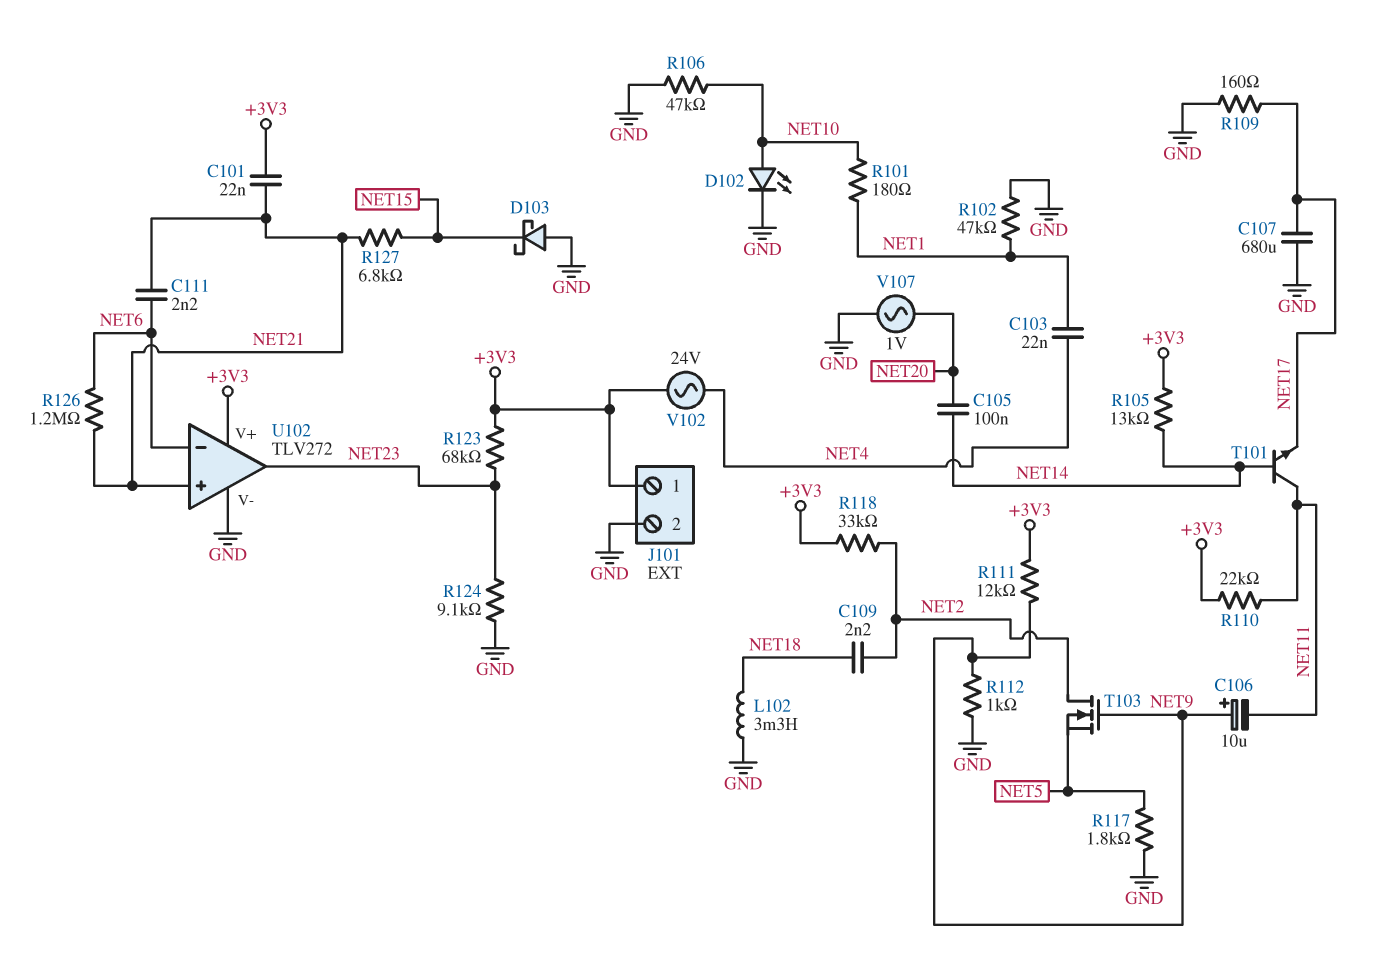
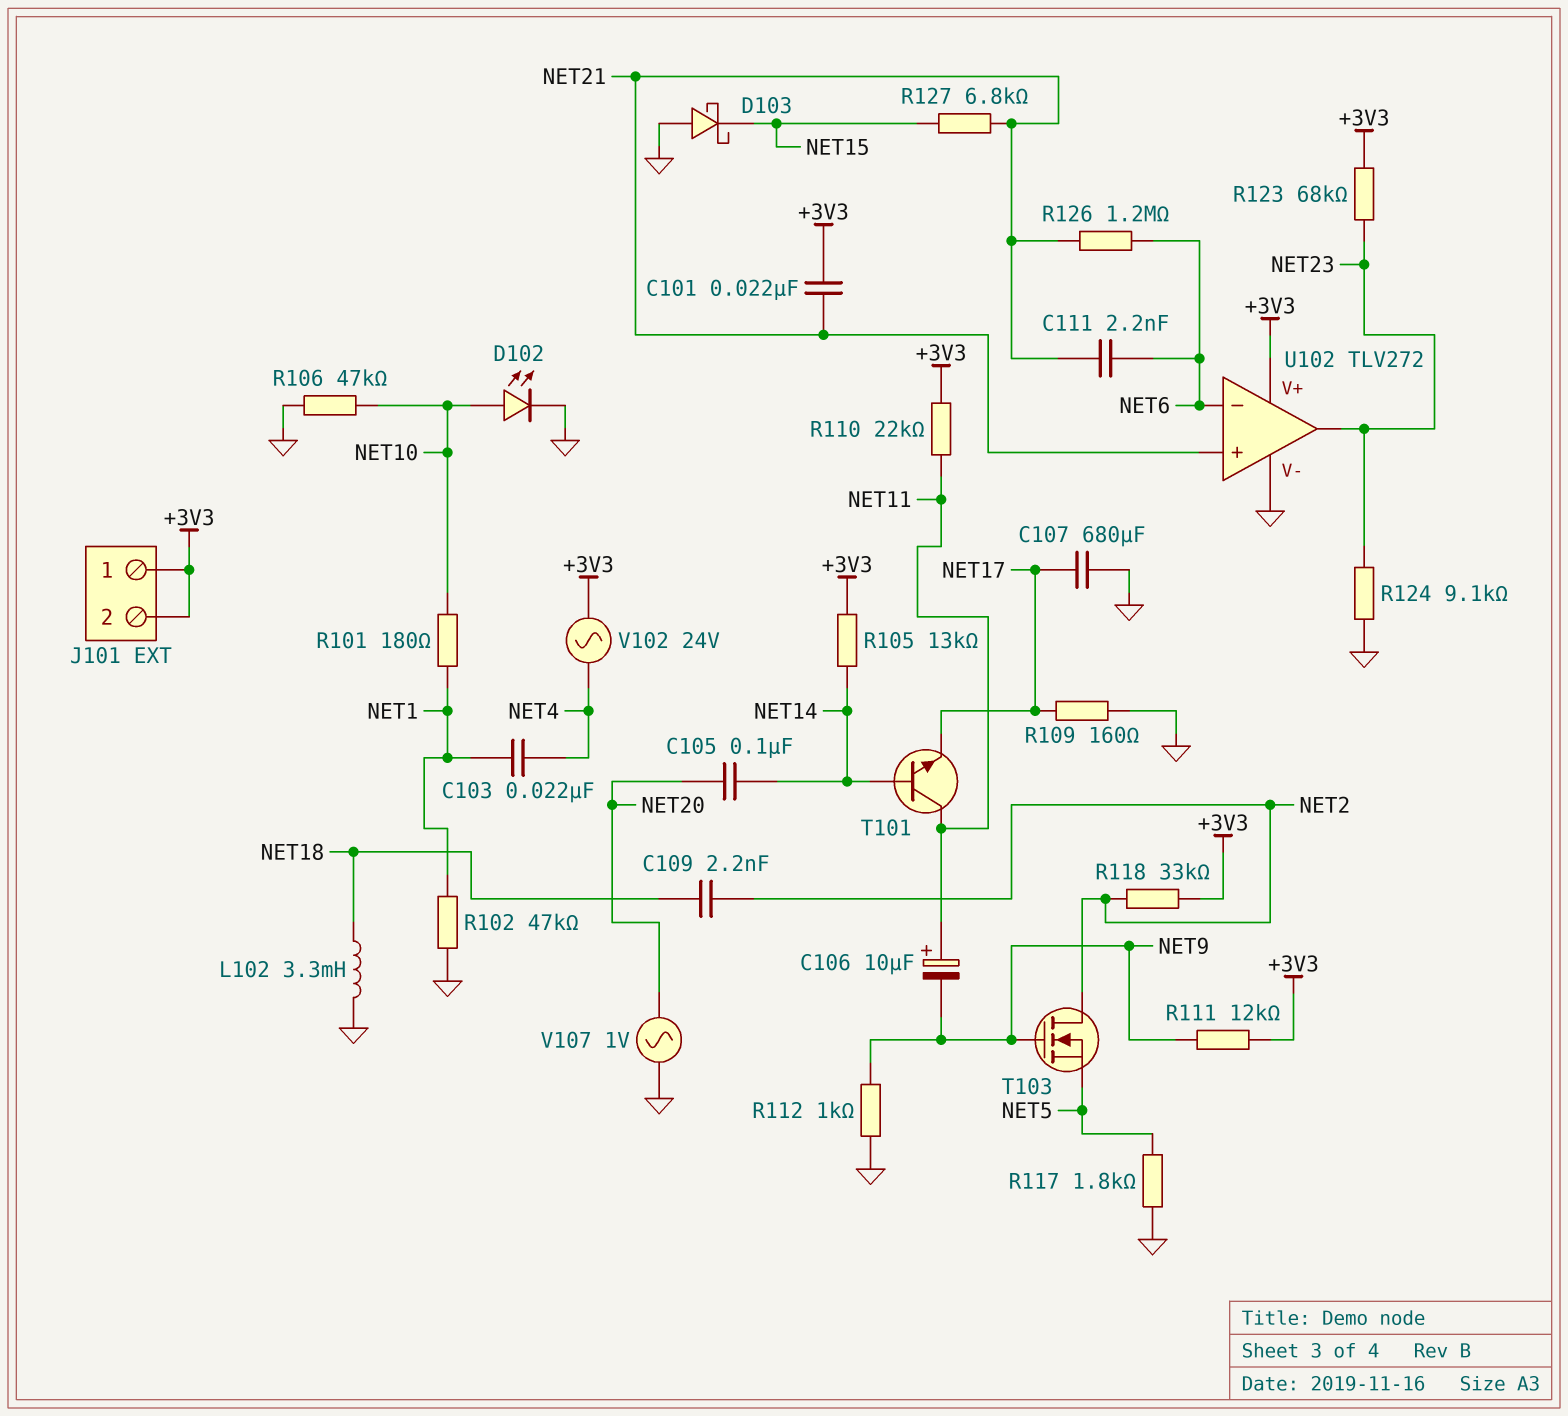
C106: 10uF (plus NET9, minus NET11) -> 10uF (plus NET11, minus NET9)
J101 pin 2: GND -> +3V3

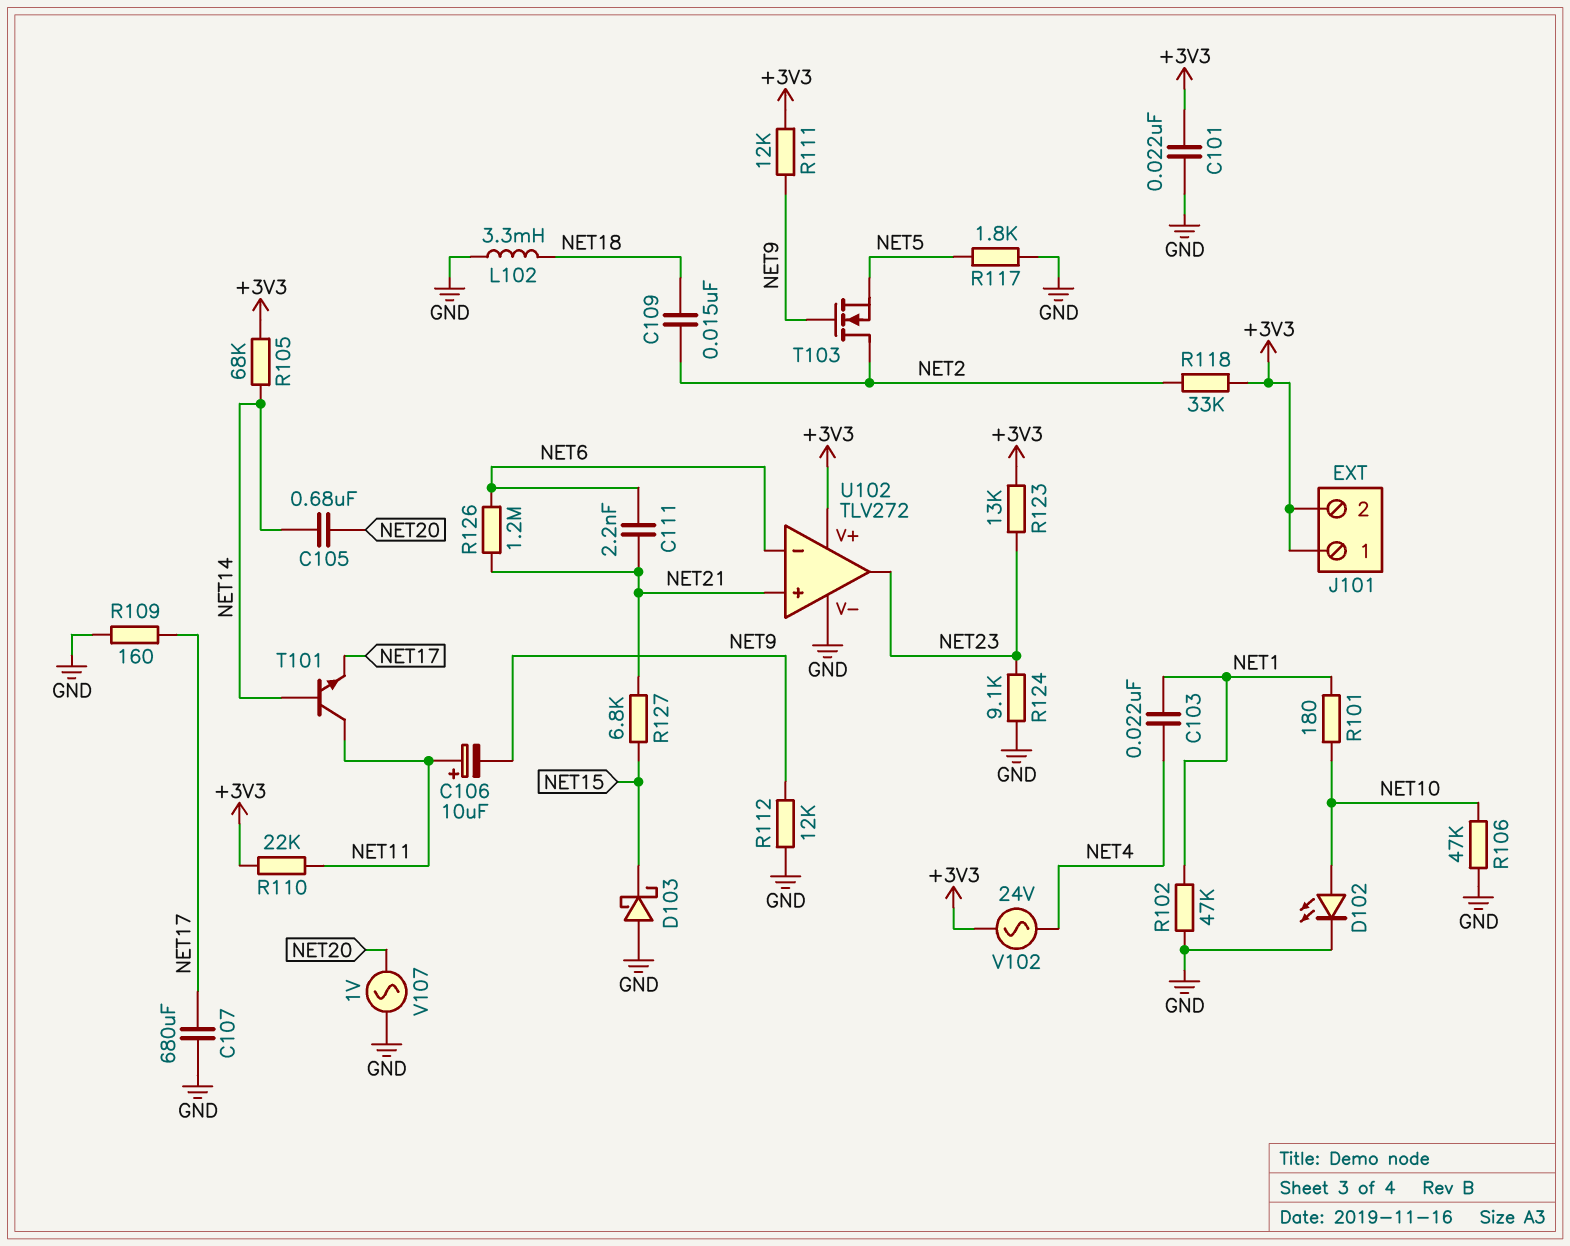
C101: 22nF (+3V3, NET21) -> 22nF (+3V3, GND)
C105: 100nF (NET14, NET20) -> 680nF (NET14, NET20)
C109: 2.2nF (NET2, NET18) -> 15nF (NET2, NET18)
R105: 13k (+3V3, NET14) -> 68k (+3V3, NET14)
R112: 1k (GND, NET9) -> 12k (GND, NET9)
R123: 68k (+3V3, NET23) -> 13k (+3V3, NET23)

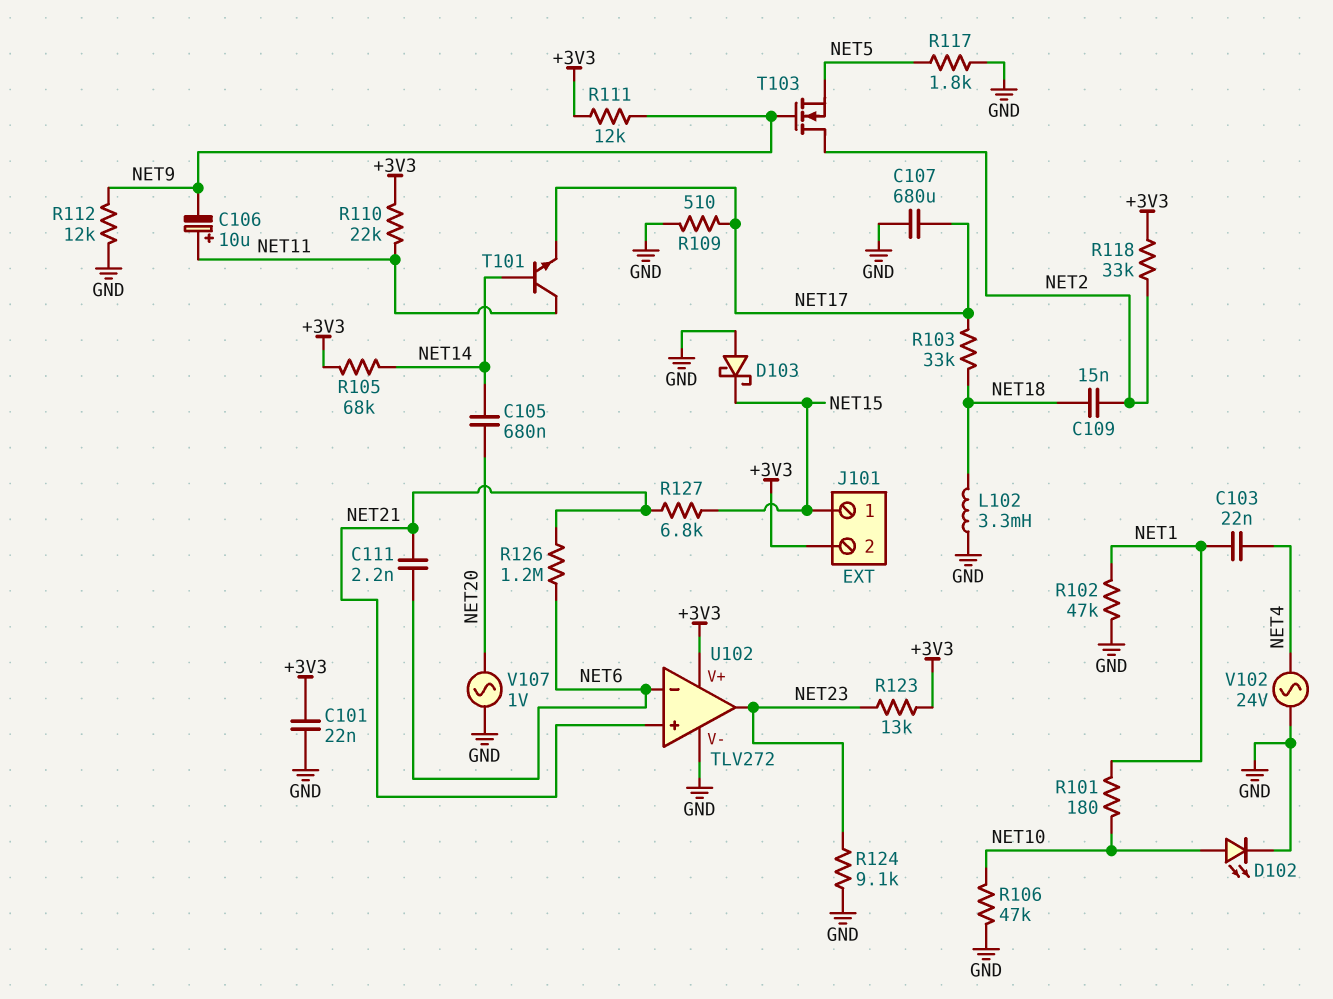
J101 pin 1: +3V3 -> NET15
R103: none -> 33k (NET17, NET18)
R109: 160 (GND, NET17) -> 510 (GND, NET17)
V102: AC 24V (+3V3, NET4) -> AC 24V (GND, NET4)

